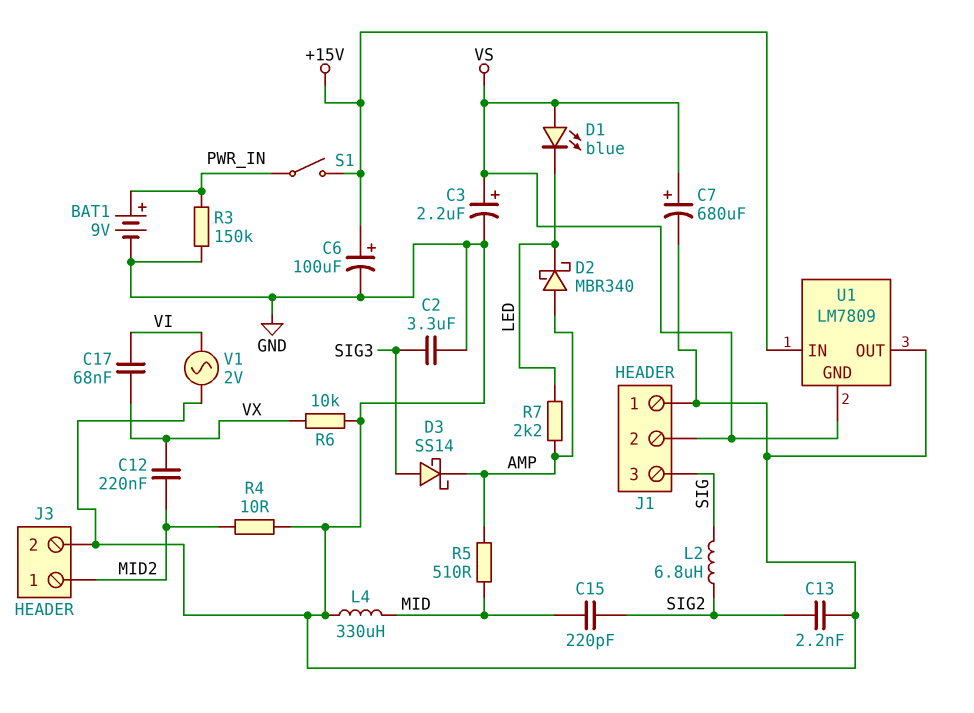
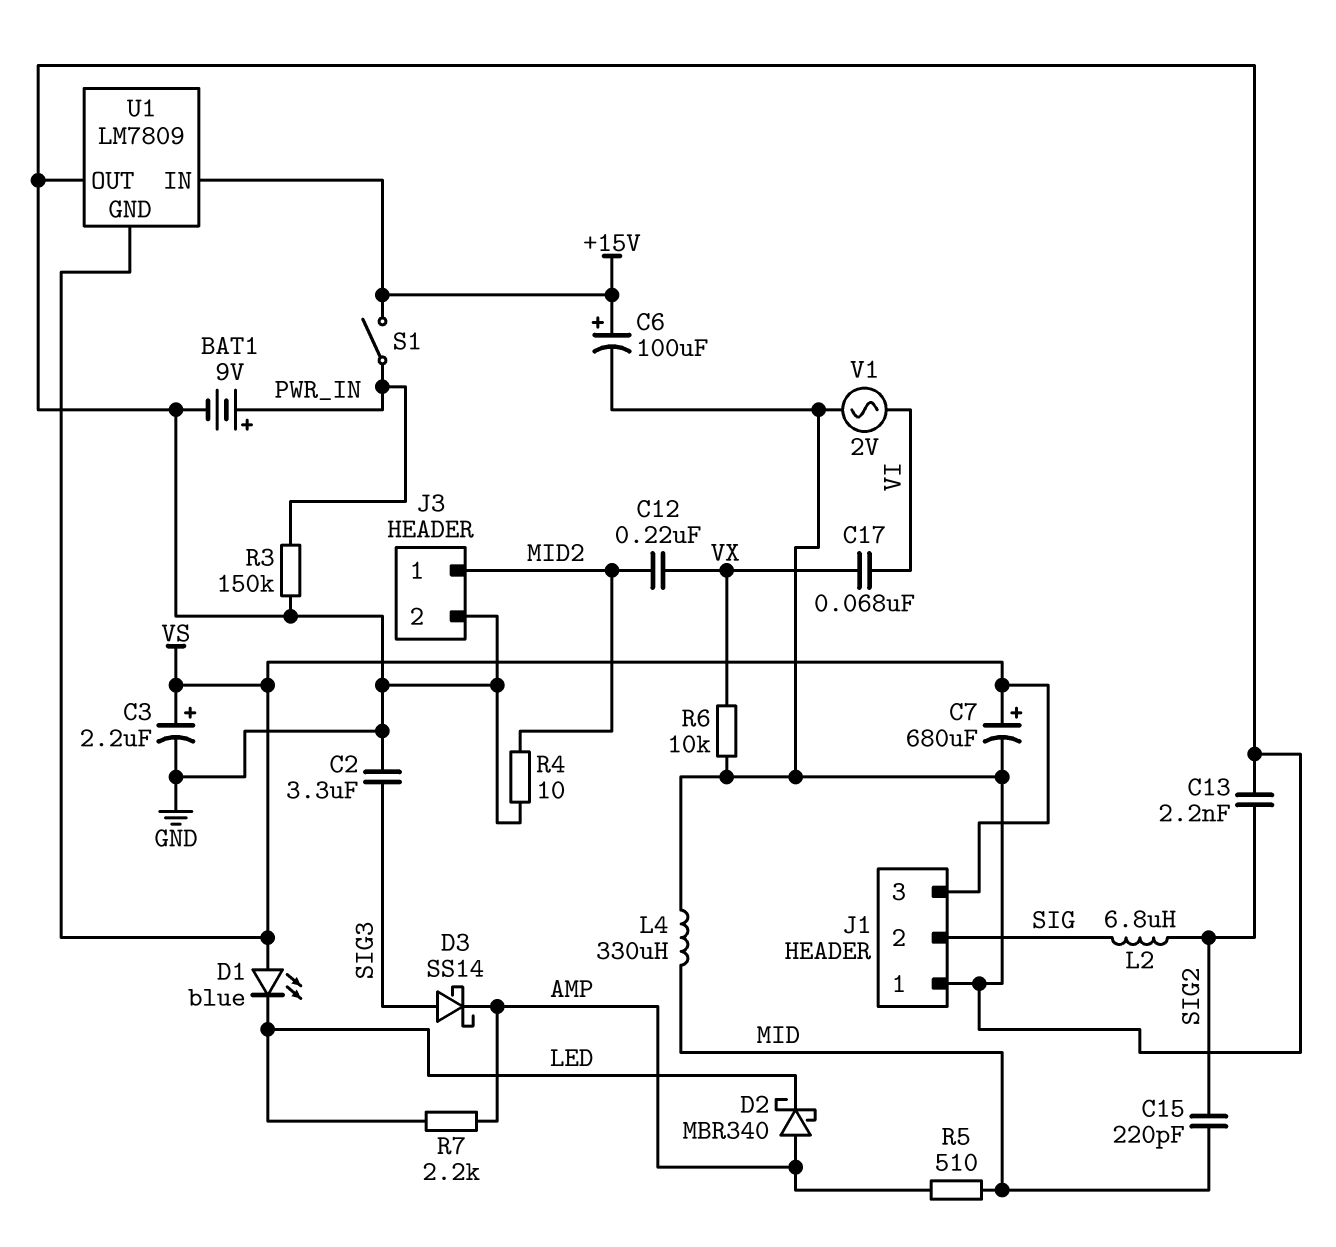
J1 pin 2: VS -> SIG
J1 pin 3: SIG -> VS

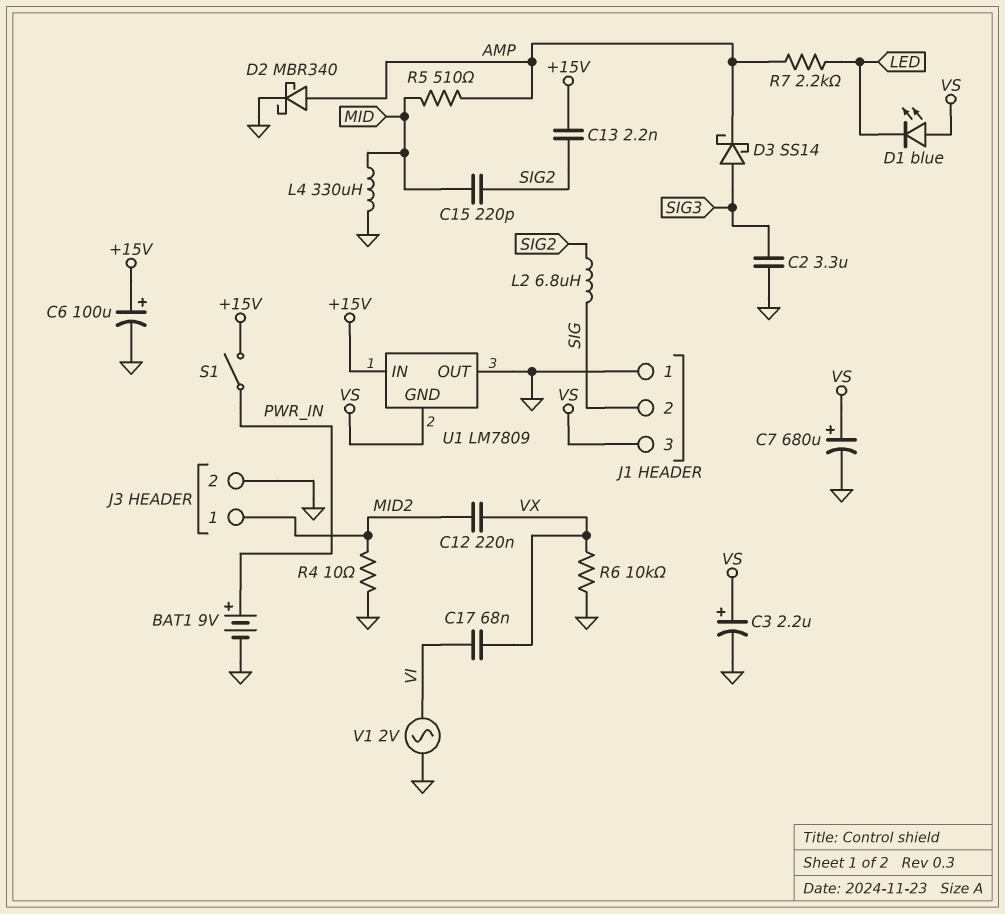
C13: 2.2nF (GND, SIG2) -> 2.2nF (+15V, SIG2)
D2: schottky MBR340 (A AMP, K LED) -> schottky MBR340 (A AMP, K GND)
R3: 150k (GND, PWR_IN) -> none

